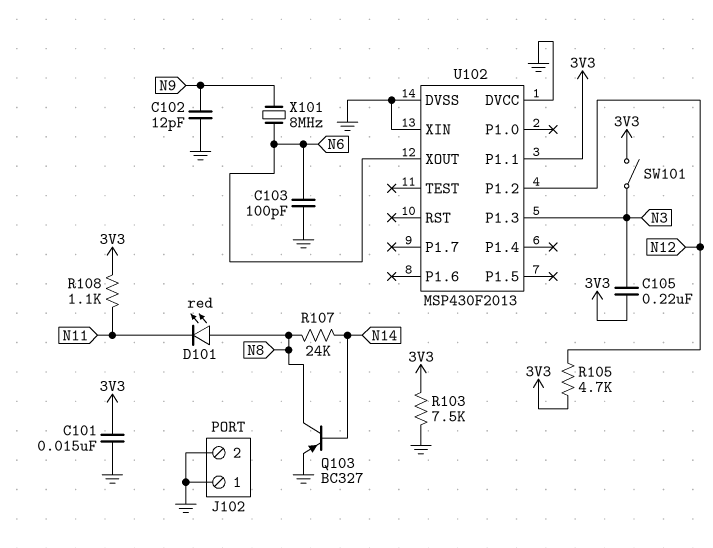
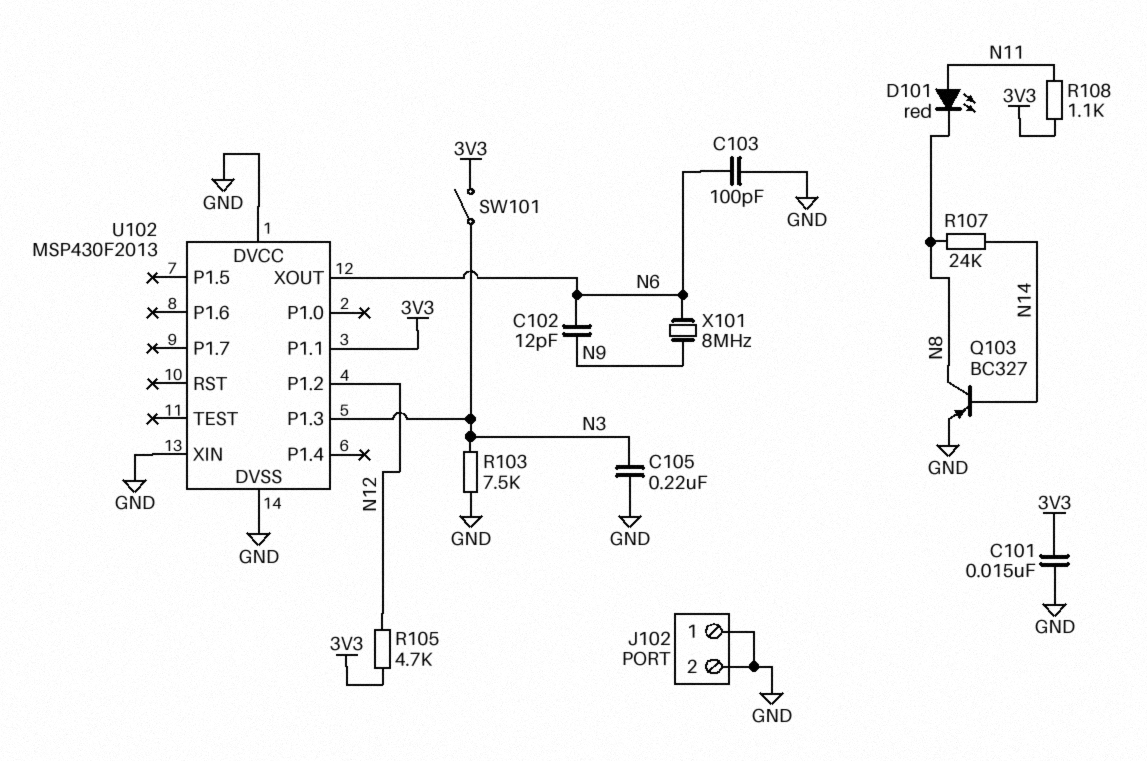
C102: 12pF (GND, N9) -> 12pF (N6, N9)
C105: 220nF (3V3, N3) -> 220nF (GND, N3)
D101: LED red (A N8, K N11) -> LED red (A N11, K N8)
R103: 7.5k (3V3, GND) -> 7.5k (GND, N3)

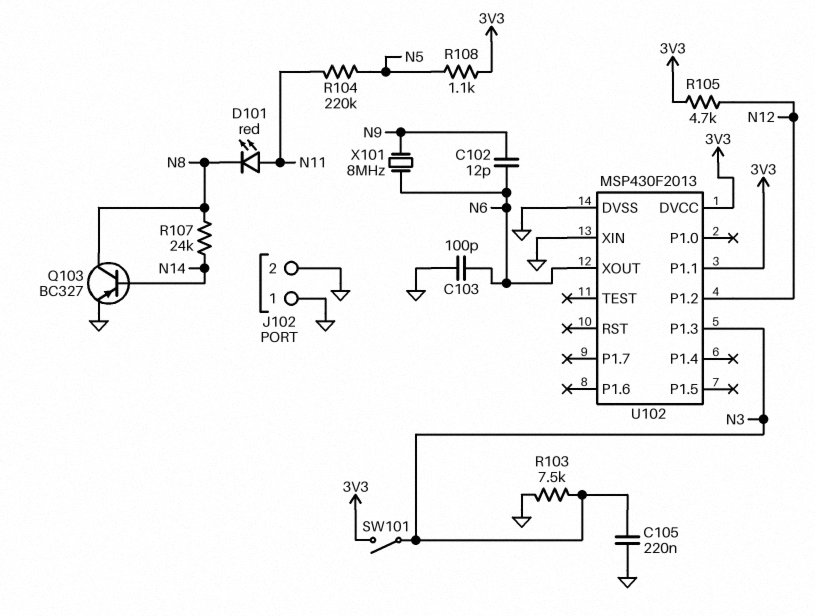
C101: 15nF (3V3, GND) -> none
R104: none -> 220k (N5, N11)
R108: 1.1k (3V3, N11) -> 1.1k (3V3, N5)
U102 pin DVCC: GND -> 3V3

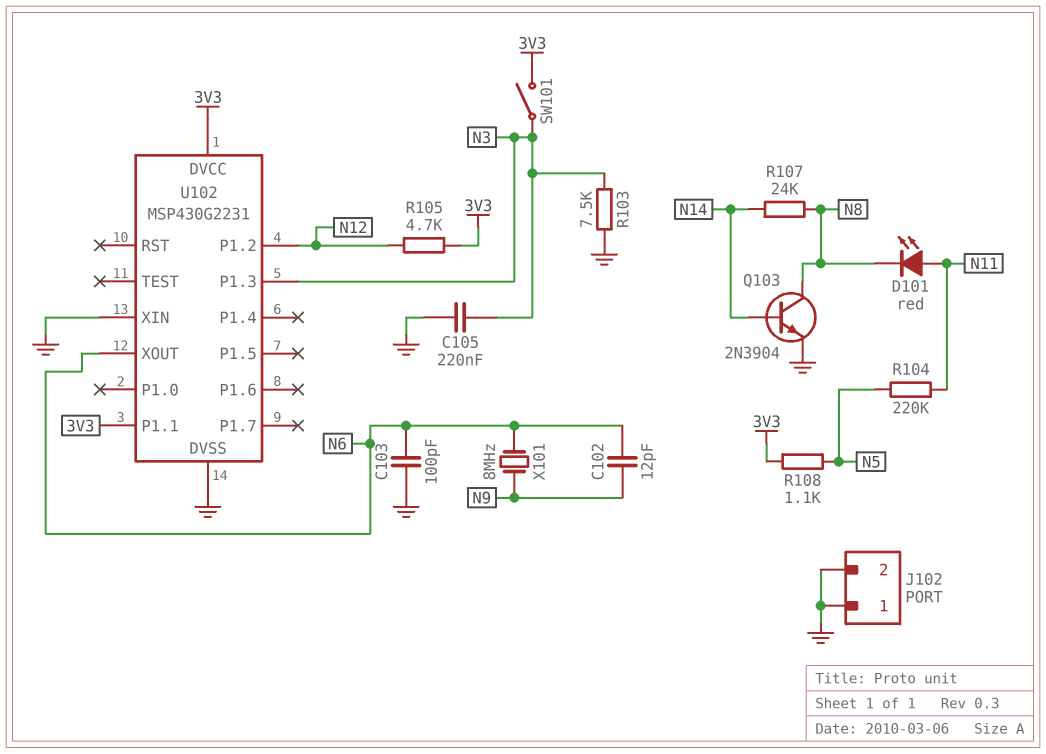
Q103: PNP BC327 (B N14, C N8, E GND) -> NPN 2N3904 (B N14, C N8, E GND)
U102: MSP430F2013 -> MSP430G2231

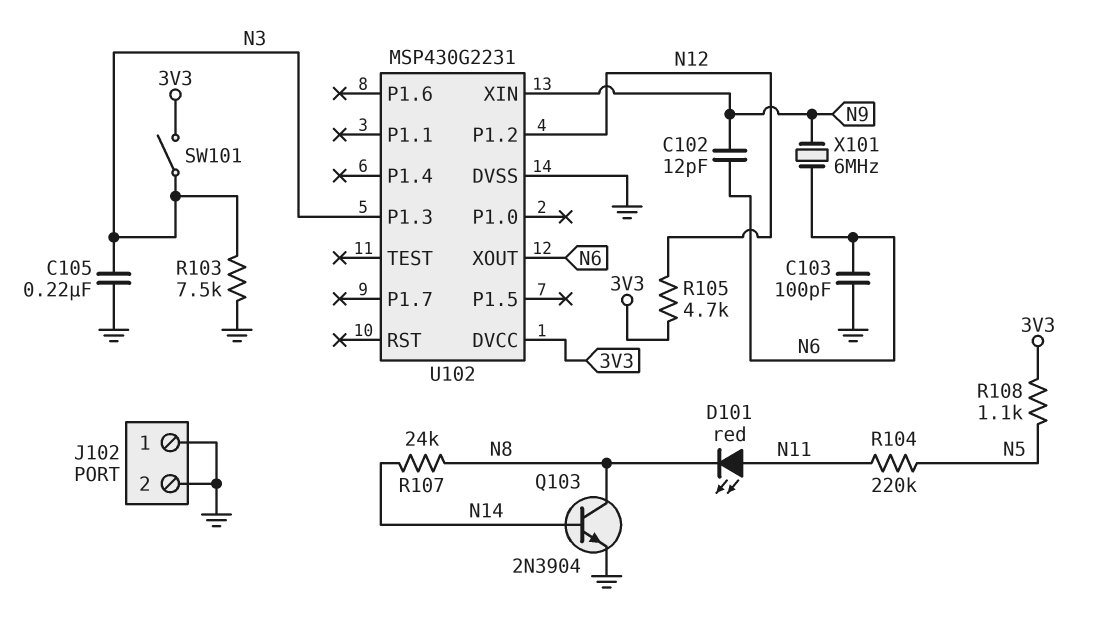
U102 pin P1.1: 3V3 -> none
U102 pin XIN: GND -> N9
X101: 8MHz (N6, N9) -> 6MHz (N6, N9)

